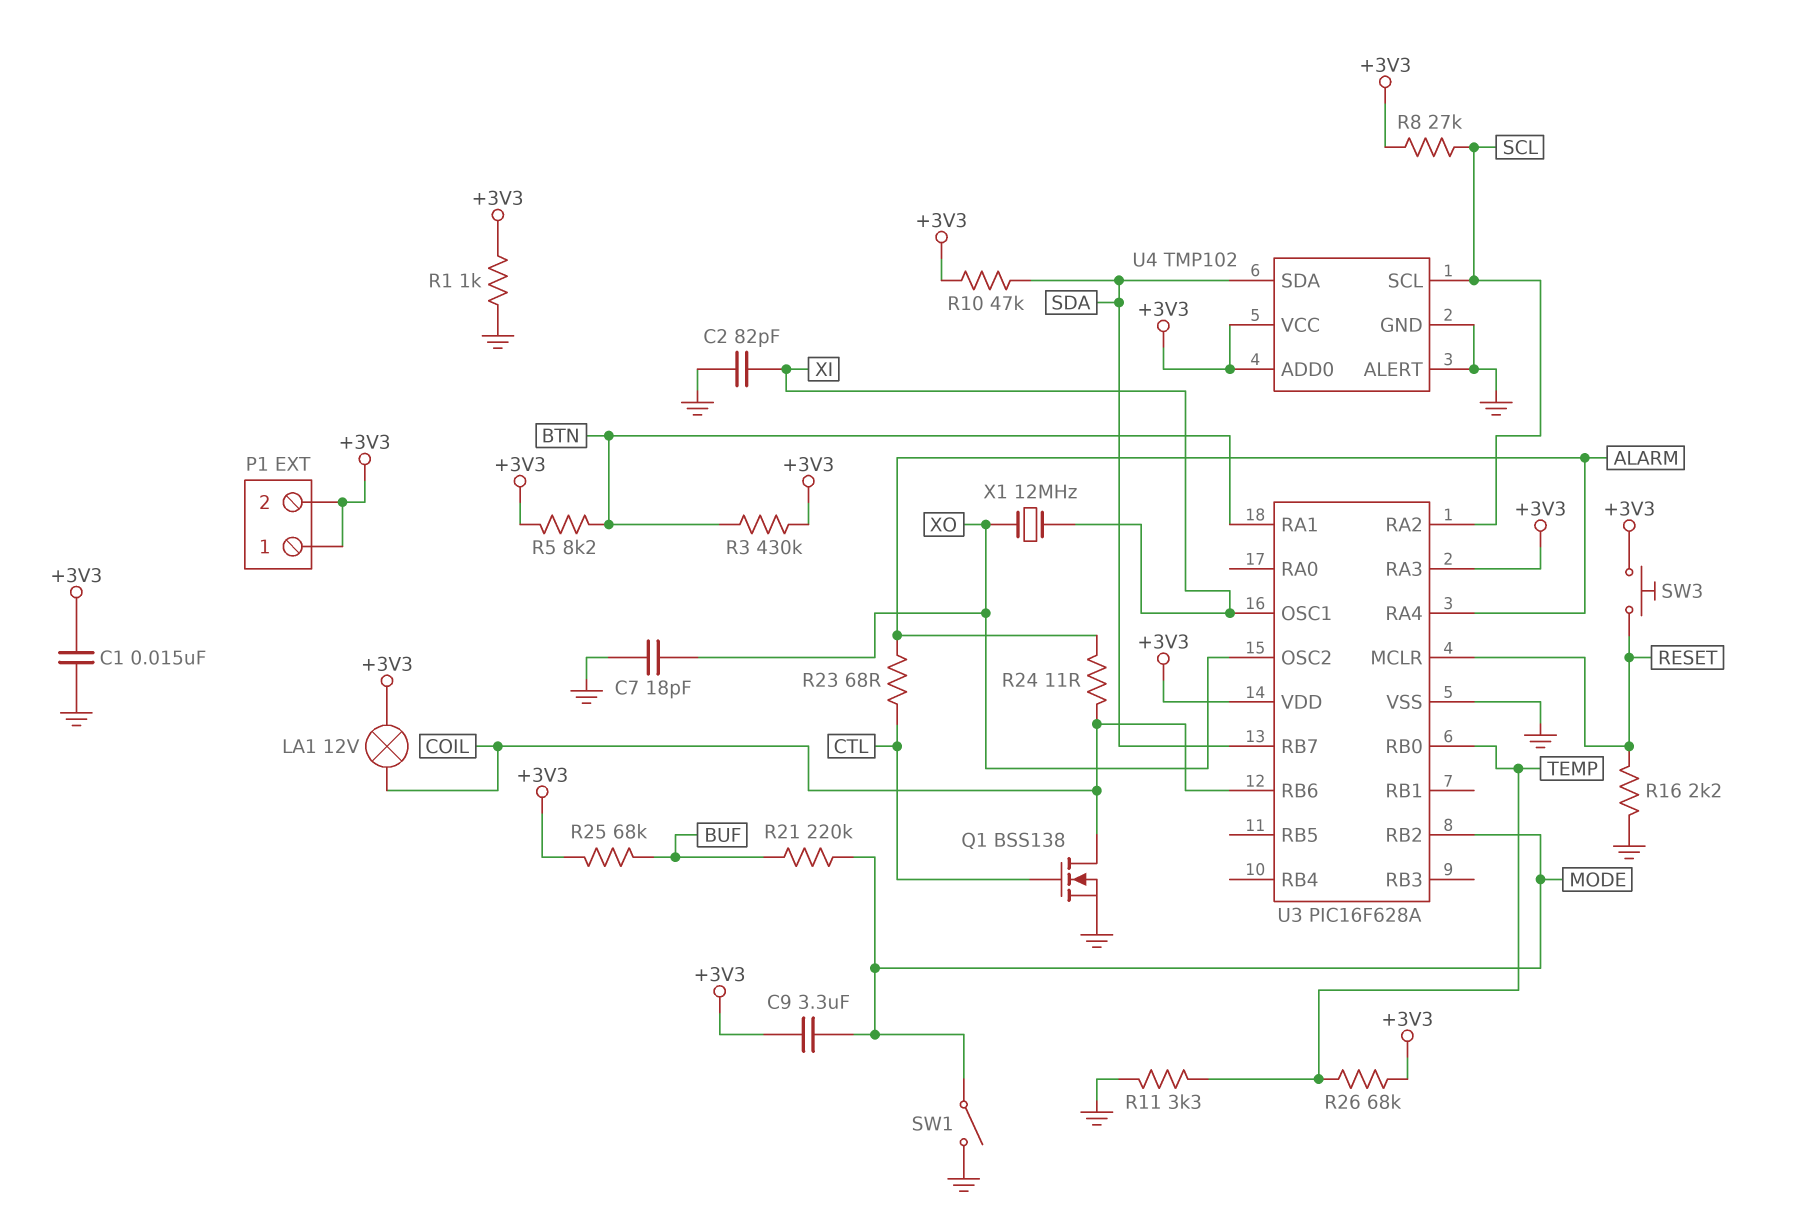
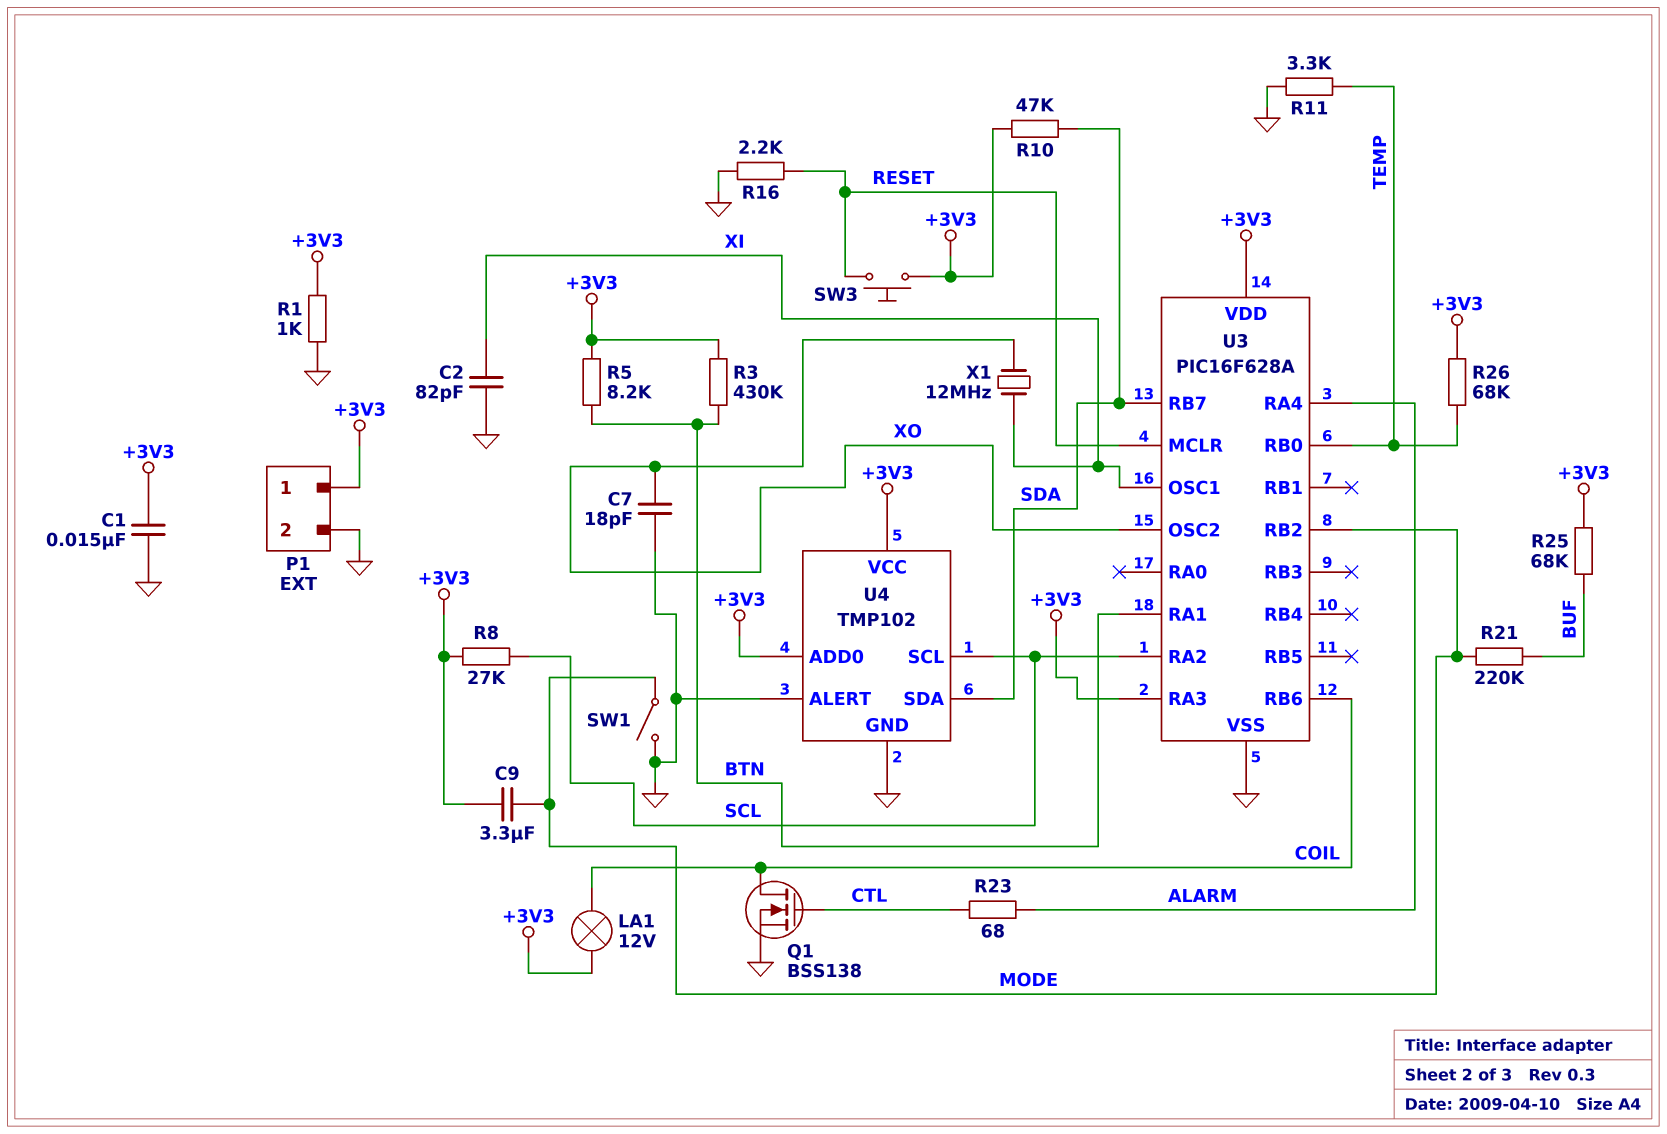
P1 pin 2: +3V3 -> GND
R24: 11 (ALARM, COIL) -> none

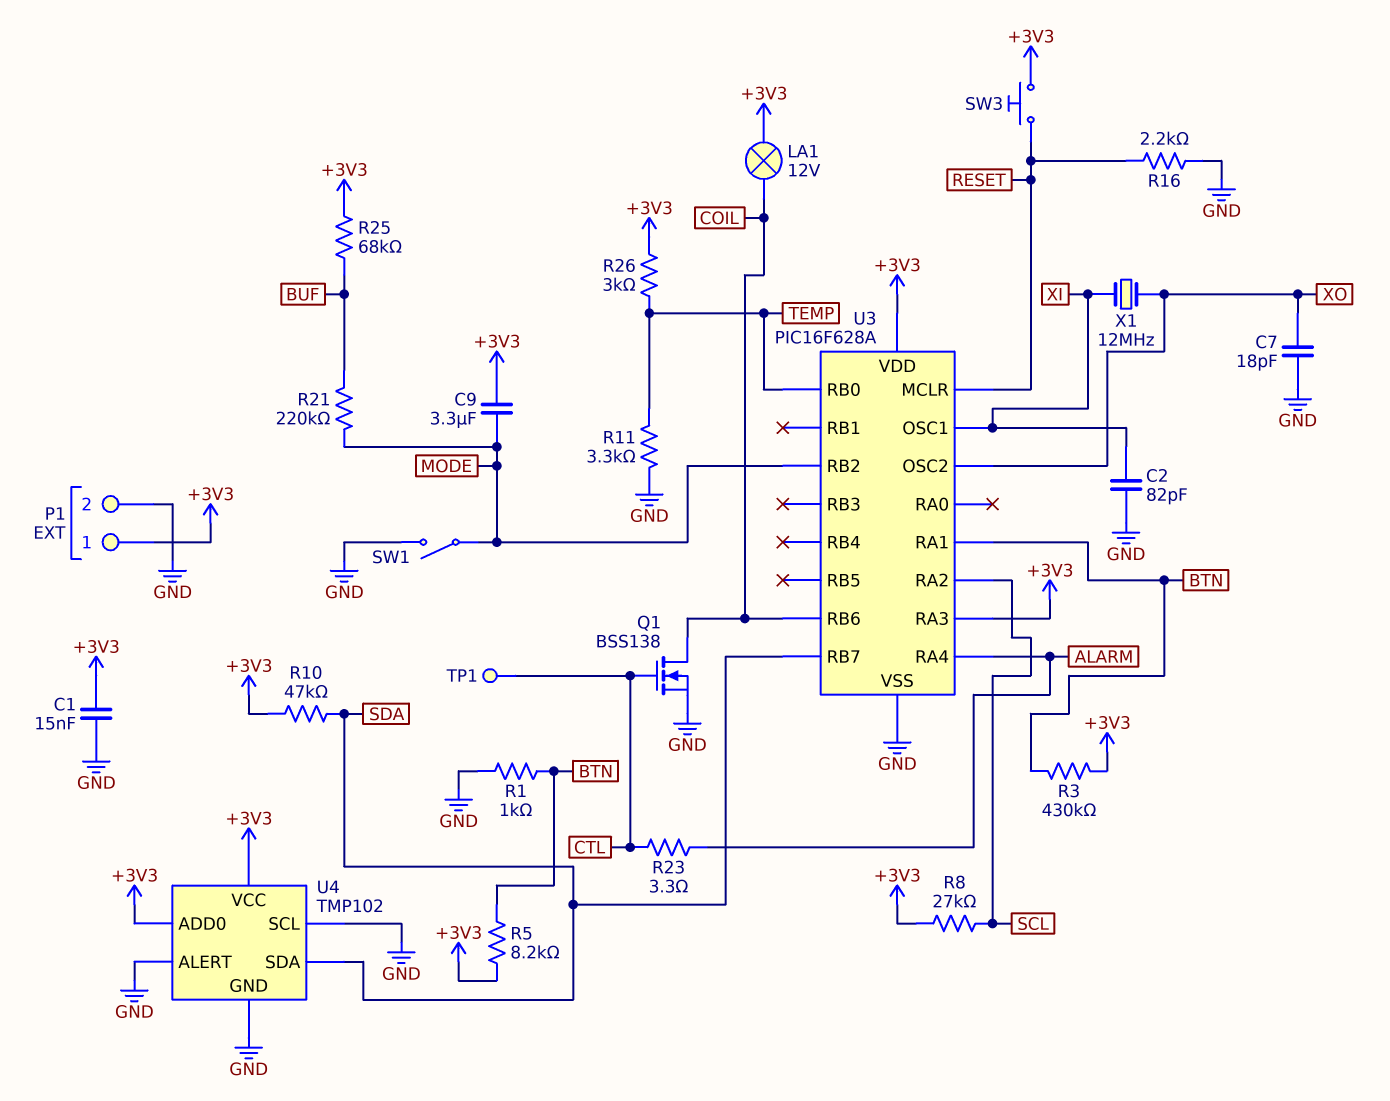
R1: 1k (+3V3, GND) -> 1k (BTN, GND)
R23: 68 (ALARM, CTL) -> 3.3 (ALARM, CTL)
R26: 68k (+3V3, TEMP) -> 3k (+3V3, TEMP)
TP1: none -> test point (CTL)
U4 pin SCL: SCL -> GND

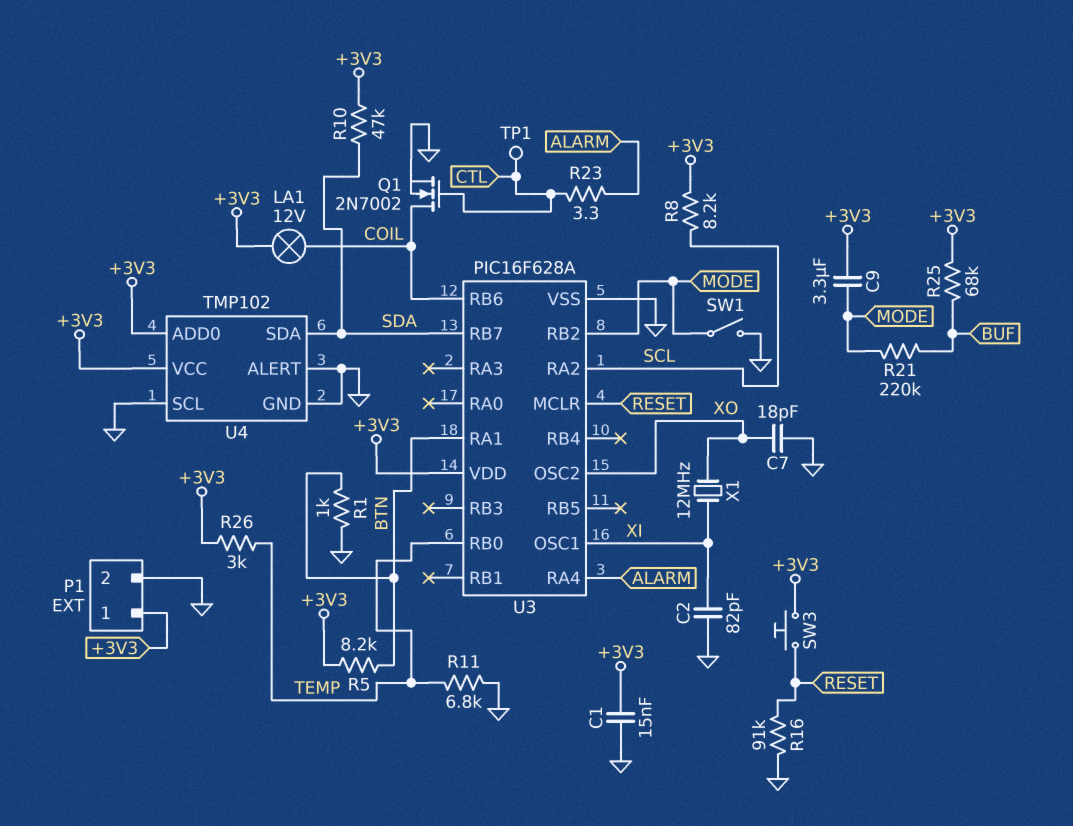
Q1: NMOS BSS138 (G CTL, D COIL, S GND) -> NMOS 2N7002 (G CTL, D COIL, S GND)
R3: 430k (+3V3, BTN) -> none
R8: 27k (+3V3, SCL) -> 8.2k (+3V3, SCL)
R11: 3.3k (GND, TEMP) -> 6.8k (GND, TEMP)
R16: 2.2k (GND, RESET) -> 91k (GND, RESET)
U3 pin RA3: +3V3 -> none

